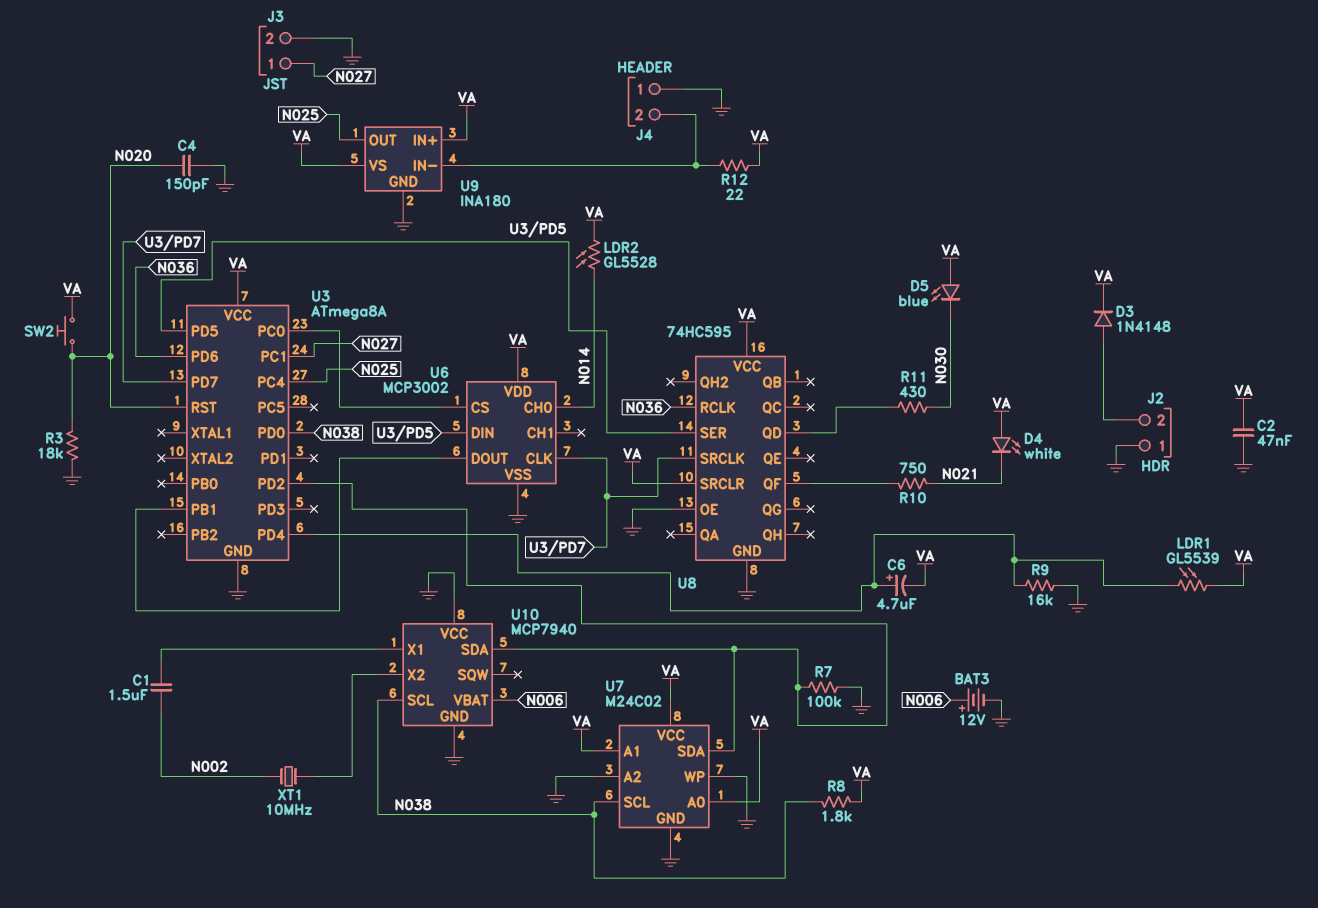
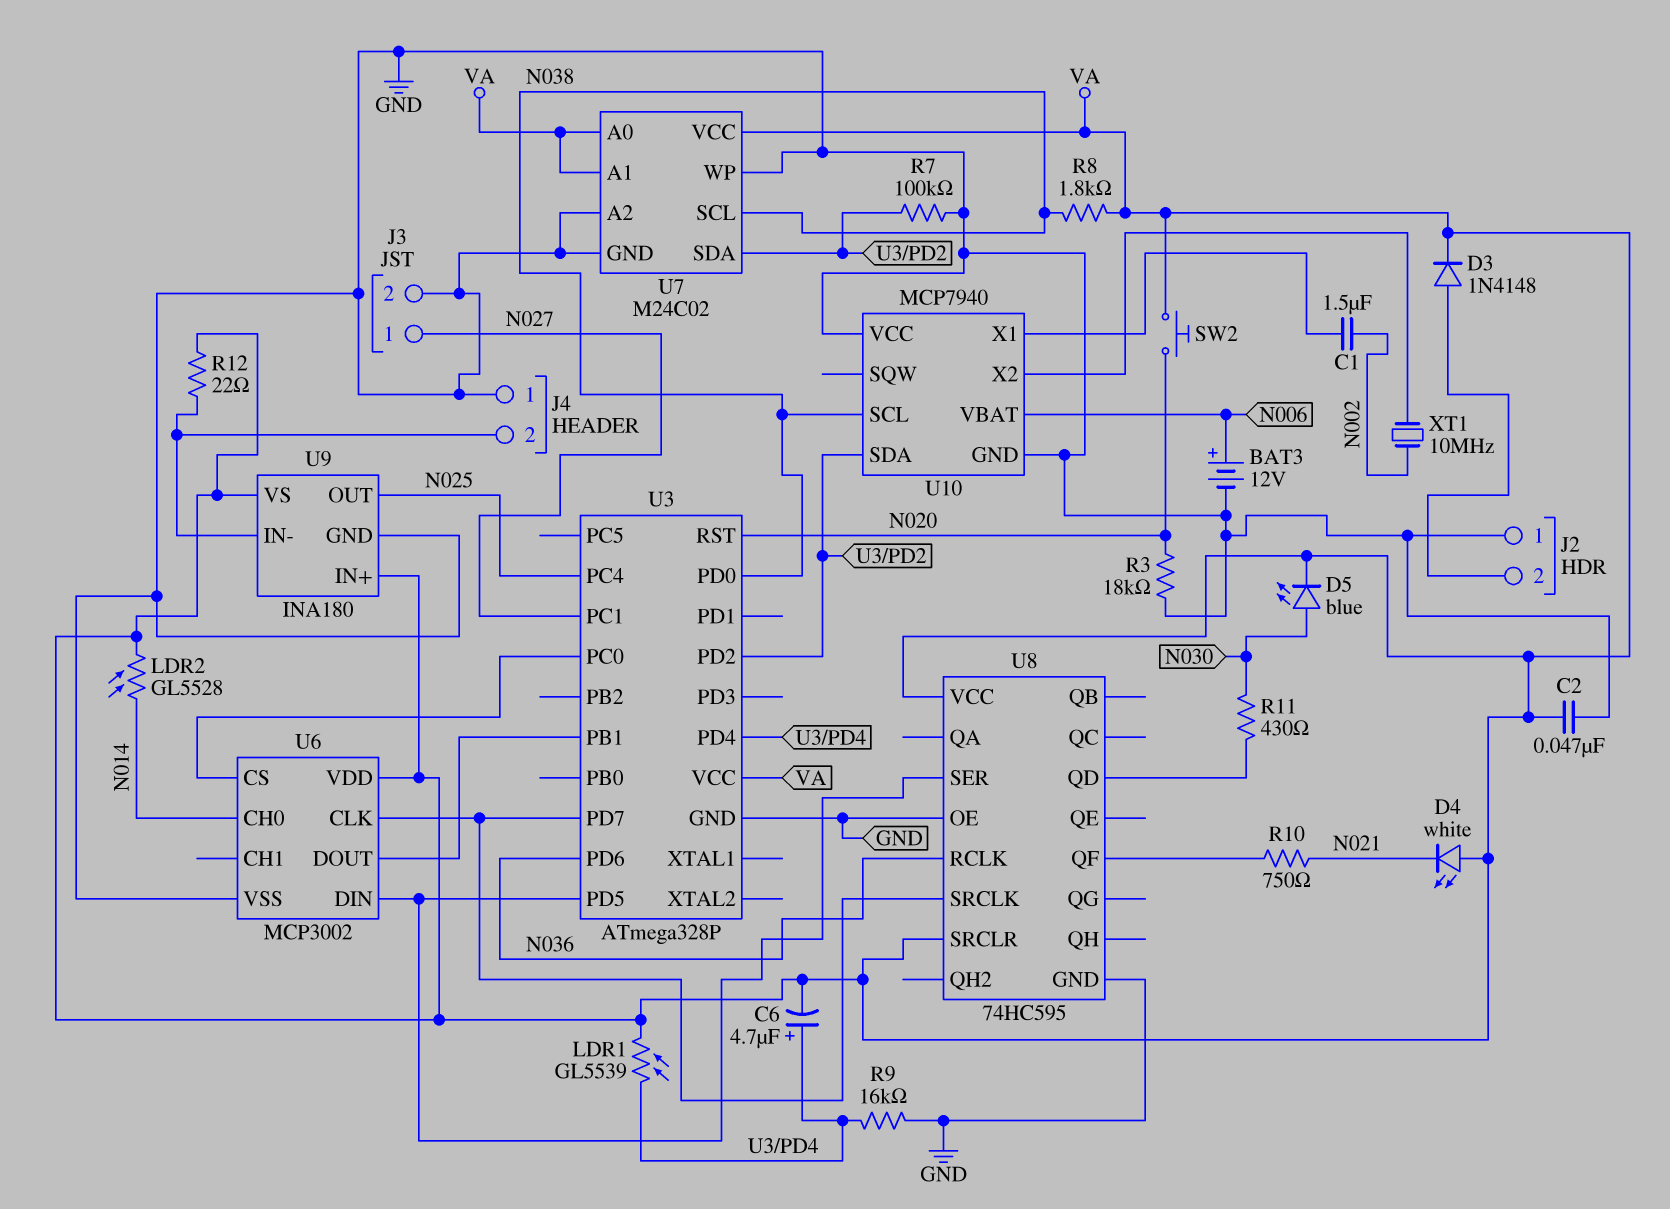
C4: 150pF (GND, N020) -> none
D5: LED blue (A VA, K N030) -> LED blue (A N030, K VA)
U3: ATmega8A -> ATmega328P

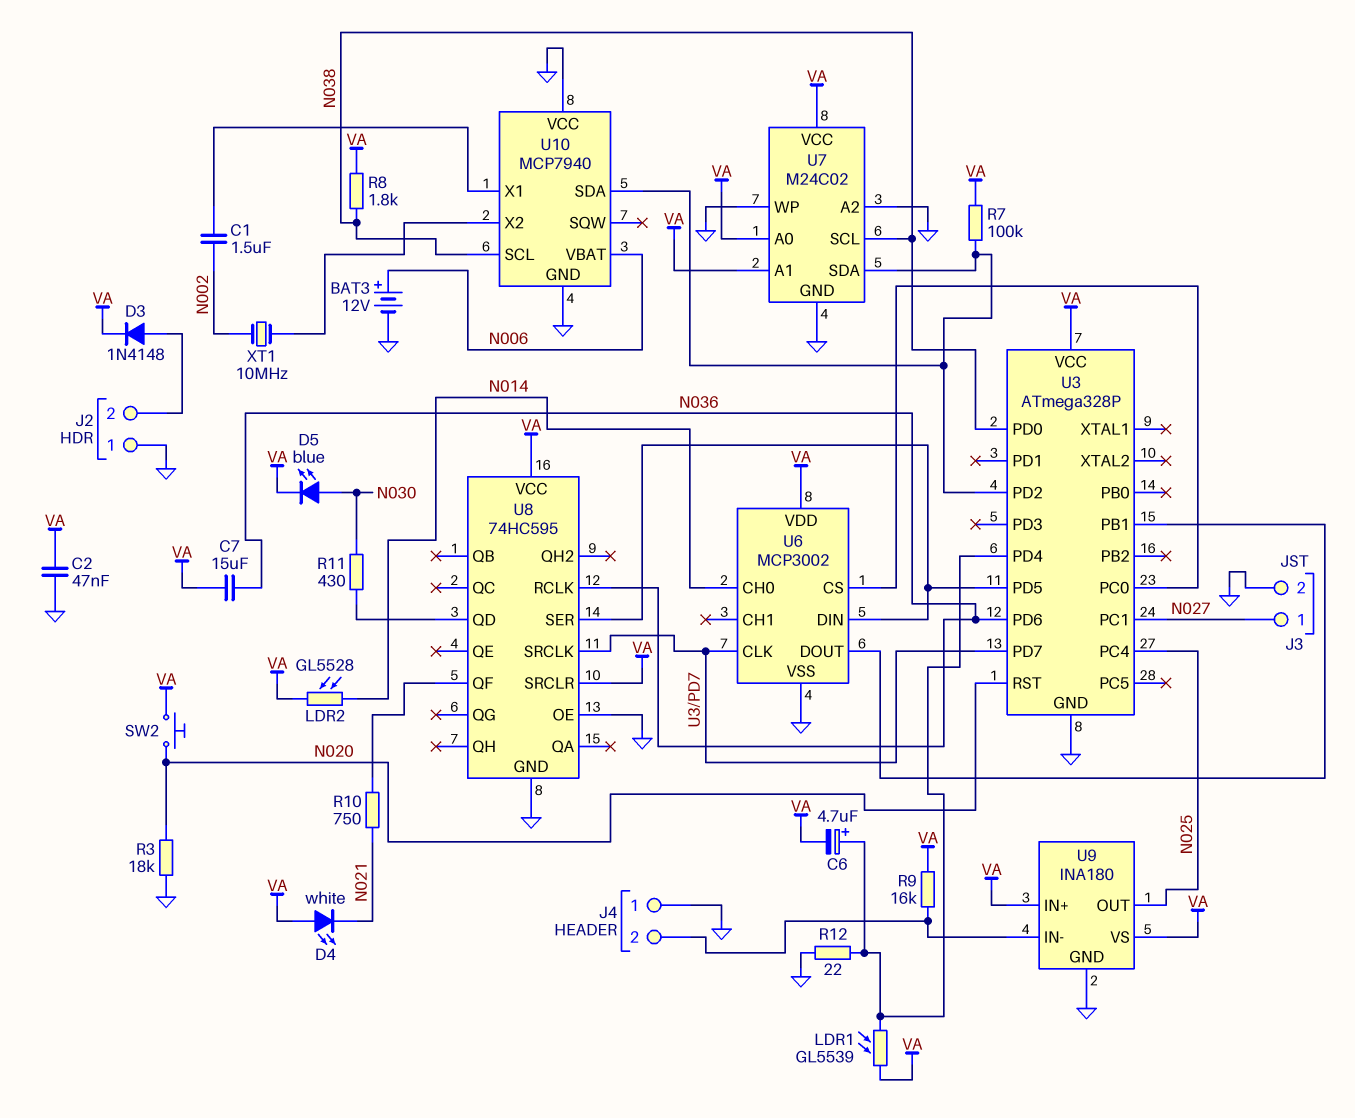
C7: none -> 15uF (N036, VA)
R7: 100k (GND, U3/PD2) -> 100k (U3/PD2, VA)
R9: 16k (GND, U3/PD4) -> 16k (J4/2, VA)
R12: 22 (J4/2, VA) -> 22 (GND, U3/PD4)

